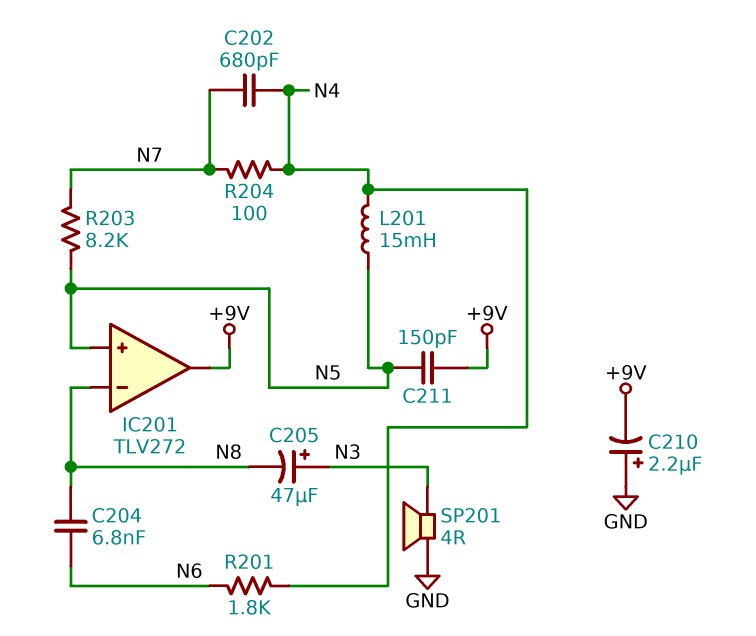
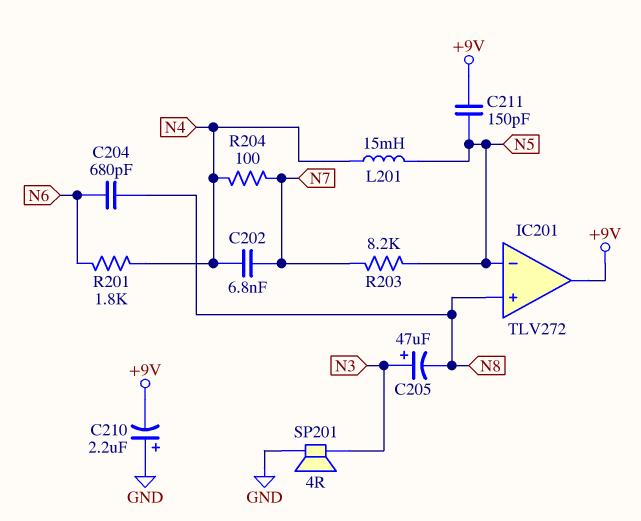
C202: 680pF (N4, N7) -> 6.8nF (N4, N7)
C204: 6.8nF (N6, N8) -> 680pF (N6, N8)
IC201 pin in+: N5 -> N8
IC201 pin in-: N8 -> N5

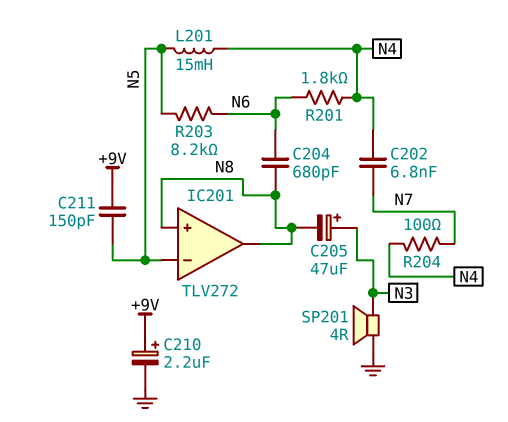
C210: 2.2uF (plus GND, minus +9V) -> 2.2uF (plus +9V, minus GND)
IC201 pin out: +9V -> N8
R203: 8.2k (N5, N7) -> 8.2k (N5, N6)

